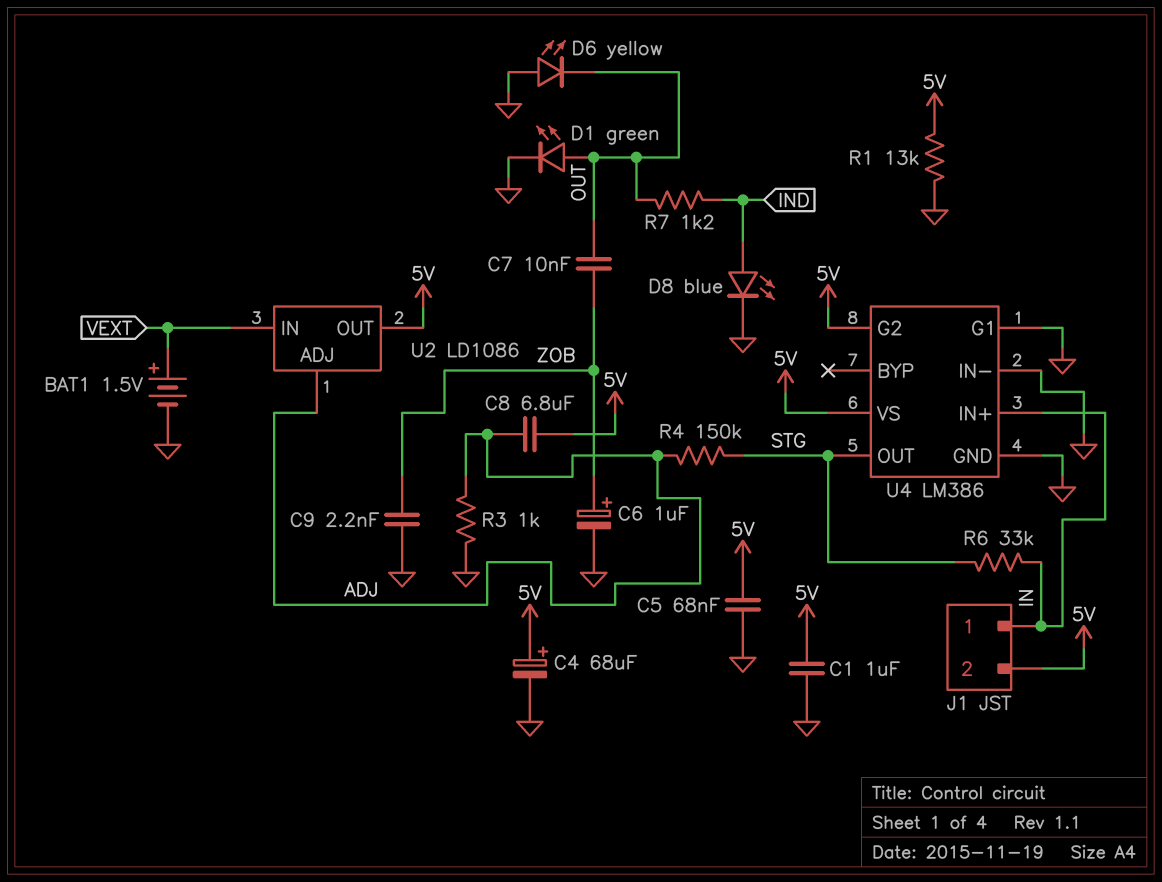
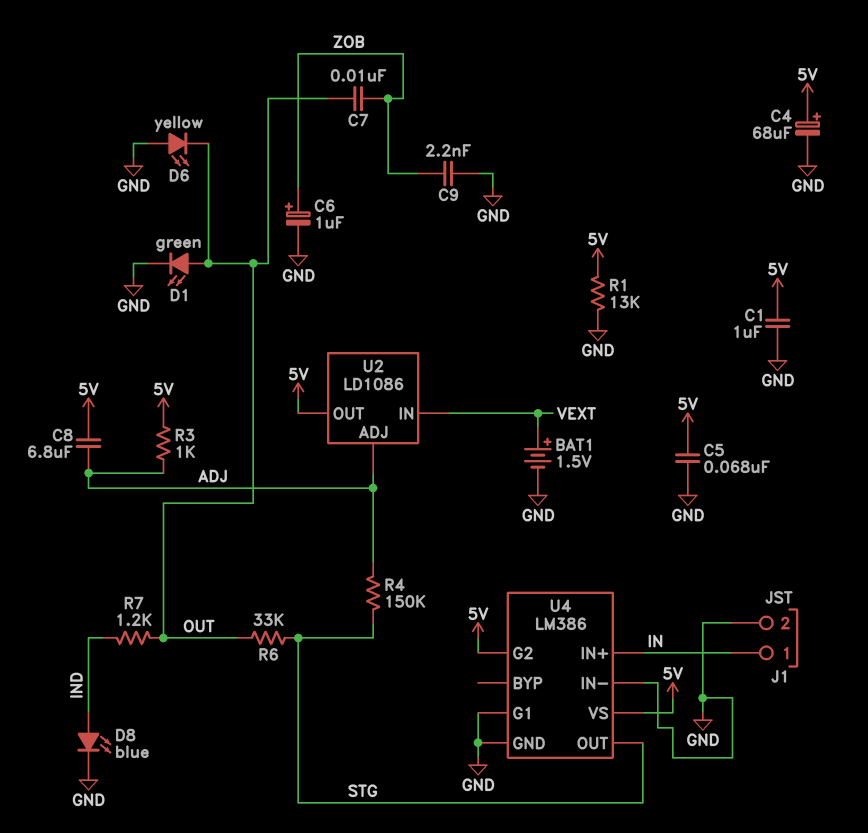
J1 pin 2: 5V -> GND
R3: 1k (ADJ, GND) -> 1k (5V, ADJ)
R6: 33k (IN, STG) -> 33k (OUT, STG)

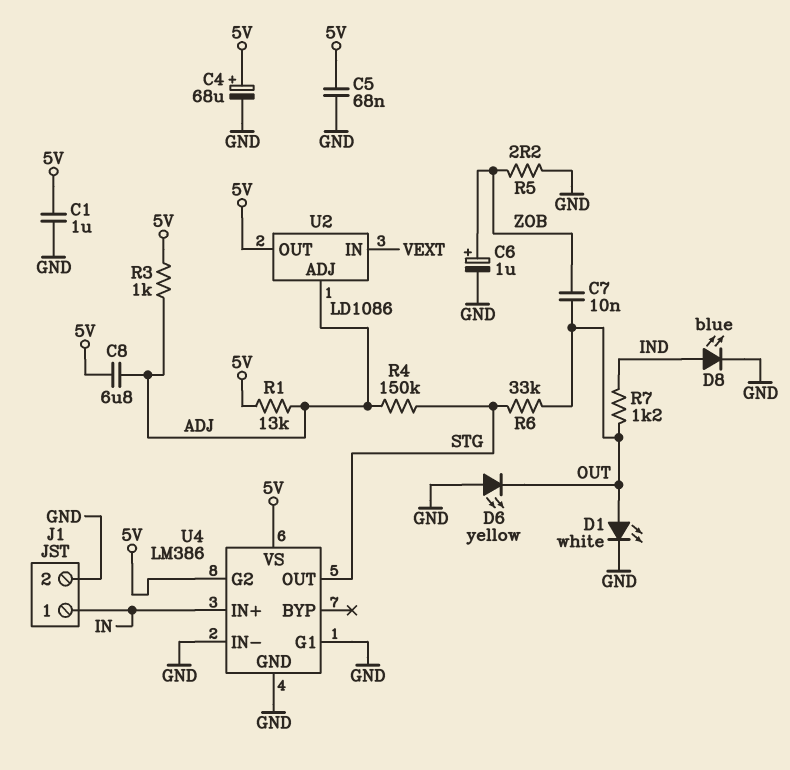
BAT1: 1.5V (plus VEXT, minus GND) -> none
C9: 2.2nF (GND, ZOB) -> none
D1: LED green (A OUT, K GND) -> LED white (A OUT, K GND)
R1: 13k (5V, GND) -> 13k (5V, ADJ)
R5: none -> 2.2 (GND, ZOB)

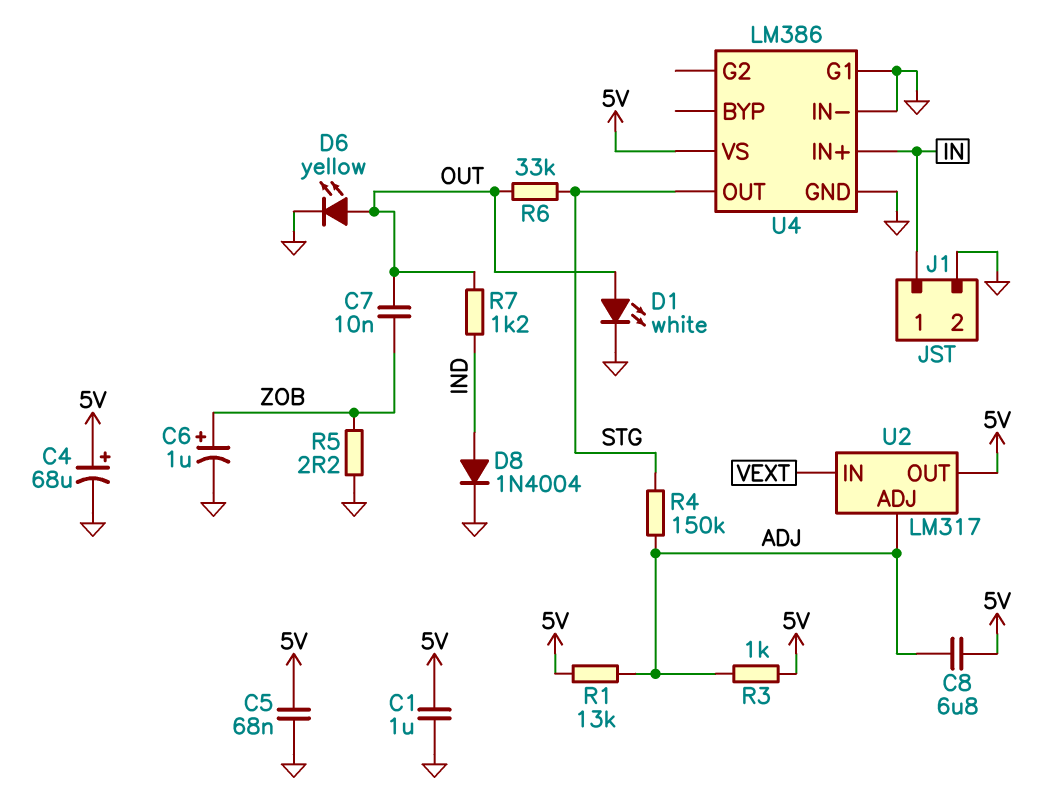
D6: LED yellow (A GND, K OUT) -> LED yellow (A OUT, K GND)
D8: LED blue (A IND, K GND) -> diode 1N4004 (A IND, K GND)
U2: LD1086 -> LM317
U4 pin G2: 5V -> none

